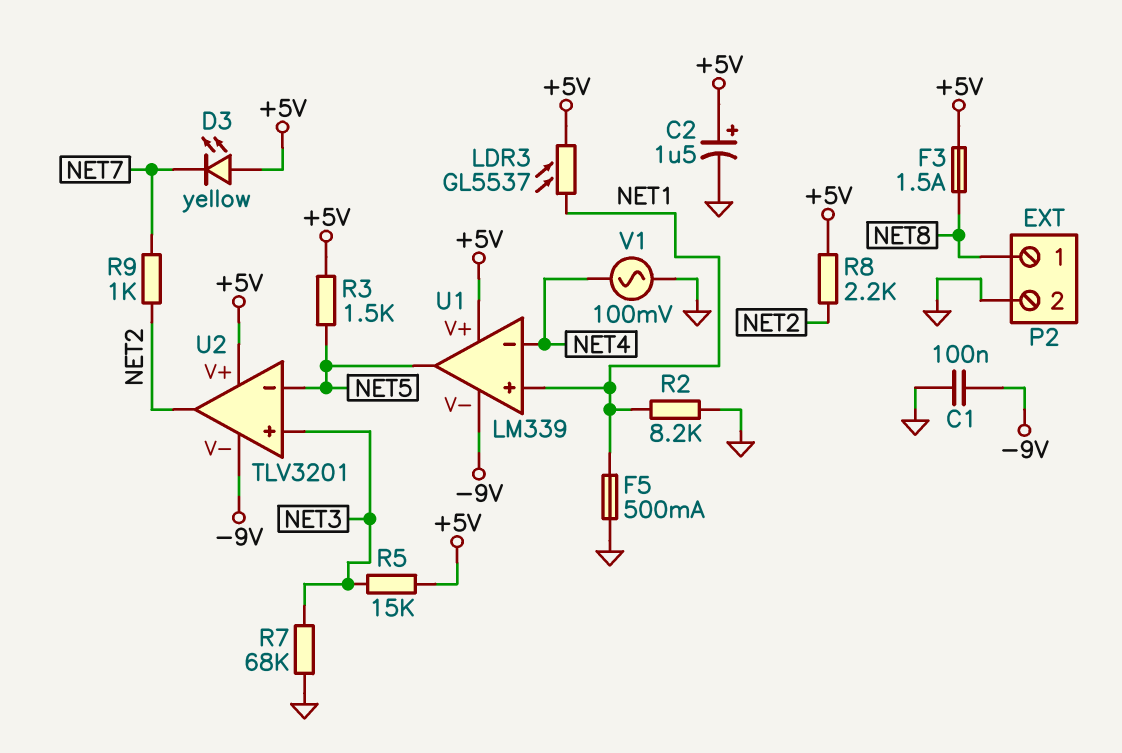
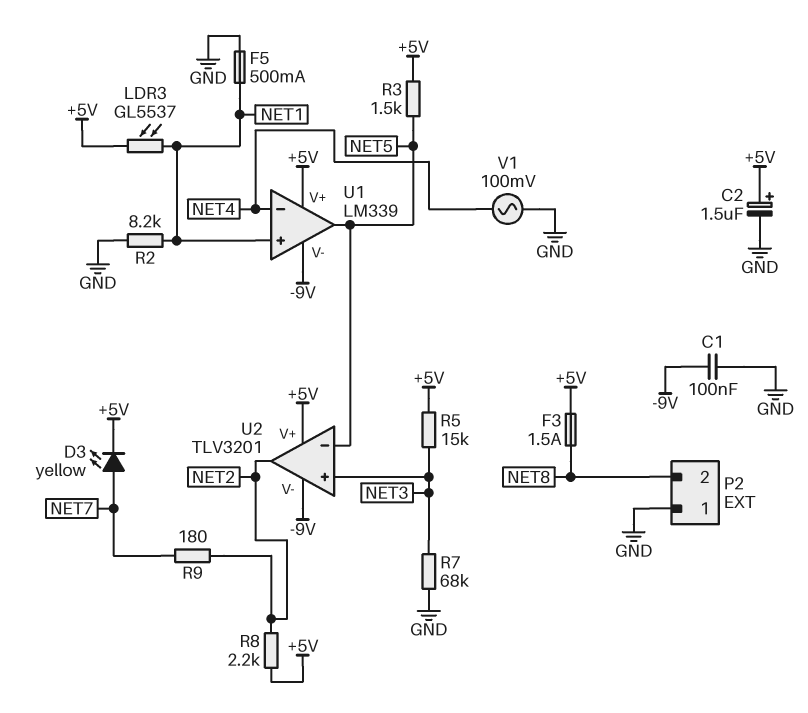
D3: LED yellow (A +5V, K NET7) -> LED yellow (A NET7, K +5V)
P2 pin 1: NET8 -> GND
P2 pin 2: GND -> NET8
R9: 1k (NET2, NET7) -> 180 (NET2, NET7)

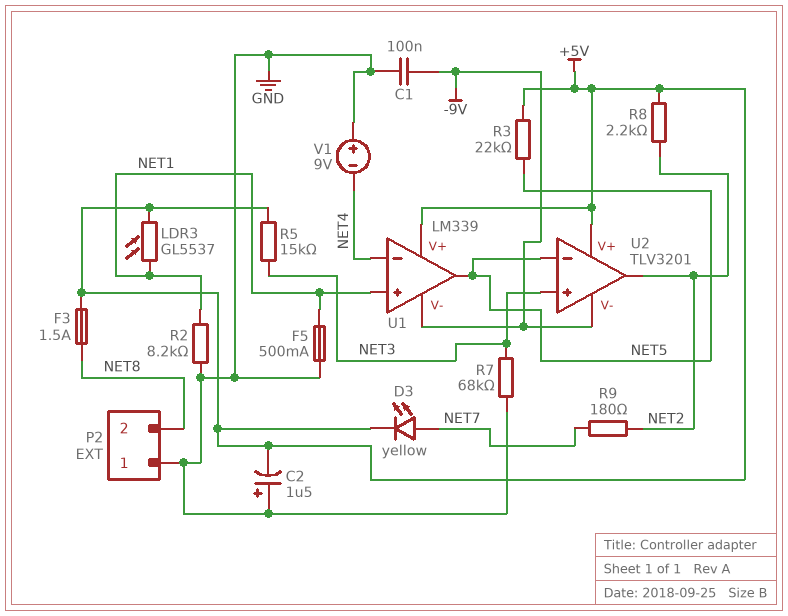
C2: 1.5uF (plus +5V, minus GND) -> 1.5uF (plus GND, minus +5V)
R3: 1.5k (+5V, NET5) -> 22k (+5V, NET5)
V1: AC 100mV (GND, NET4) -> 9V (plus GND, minus NET4)

